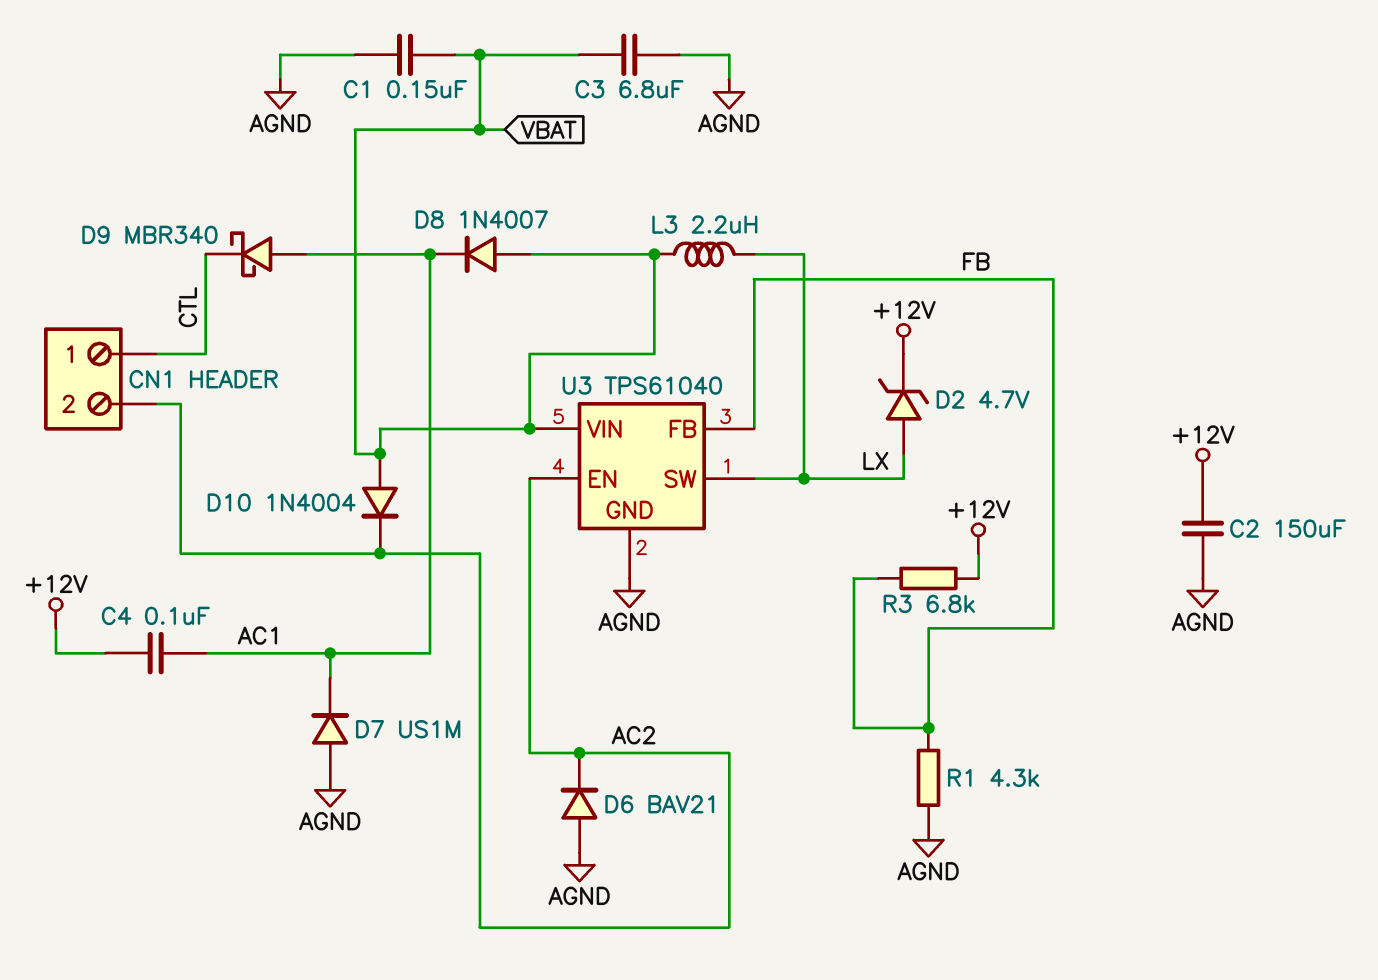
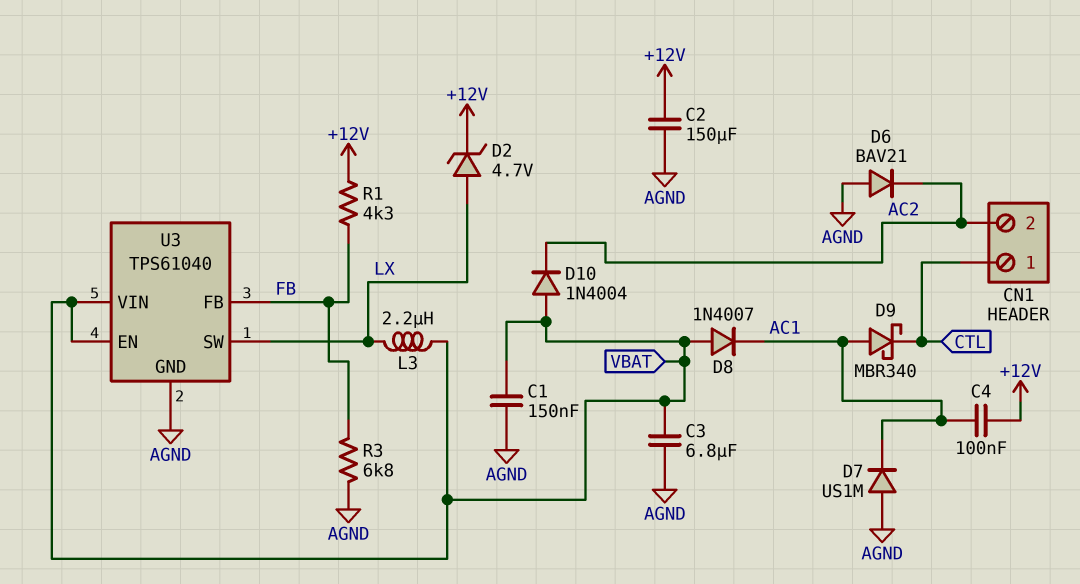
R1: 4.3k (AGND, FB) -> 4.3k (+12V, FB)
R3: 6.8k (+12V, FB) -> 6.8k (AGND, FB)
U3 pin EN: AC2 -> VBAT

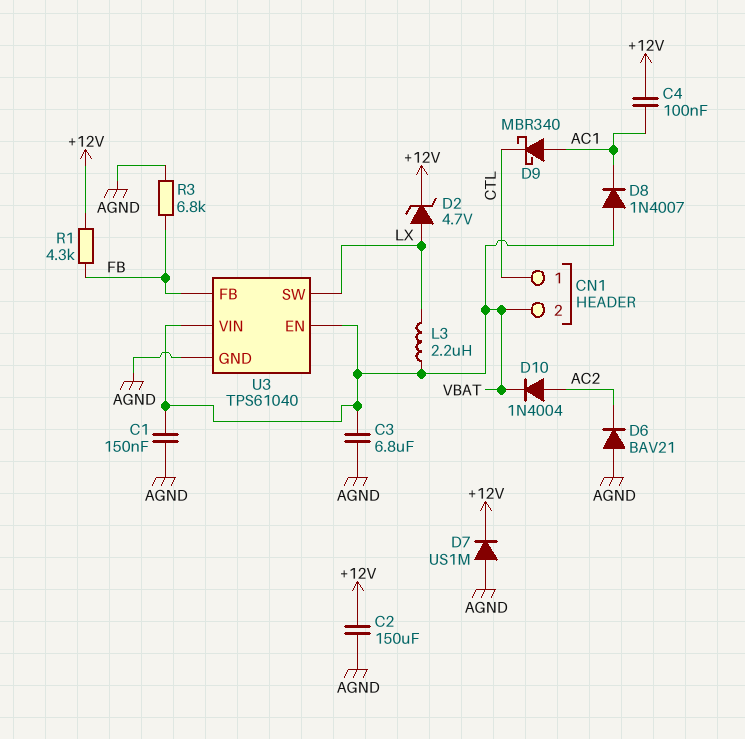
CN1 pin 2: AC2 -> VBAT
D7: diode US1M (A AGND, K AC1) -> diode US1M (A AGND, K +12V)
D10: diode 1N4004 (A VBAT, K AC2) -> diode 1N4004 (A AC2, K VBAT)

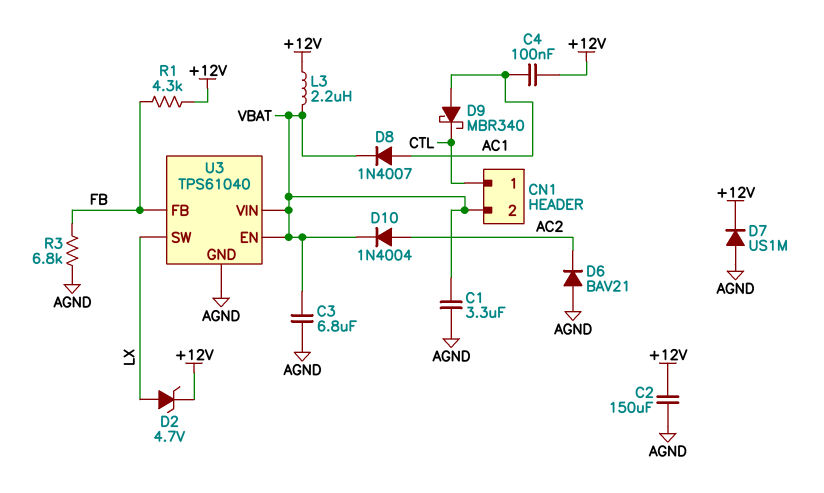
C1: 150nF (AGND, VBAT) -> 3.3uF (AGND, VBAT)
D8: diode 1N4007 (A VBAT, K AC1) -> diode 1N4007 (A AC1, K VBAT)
L3: 2.2uH (LX, VBAT) -> 2.2uH (+12V, VBAT)

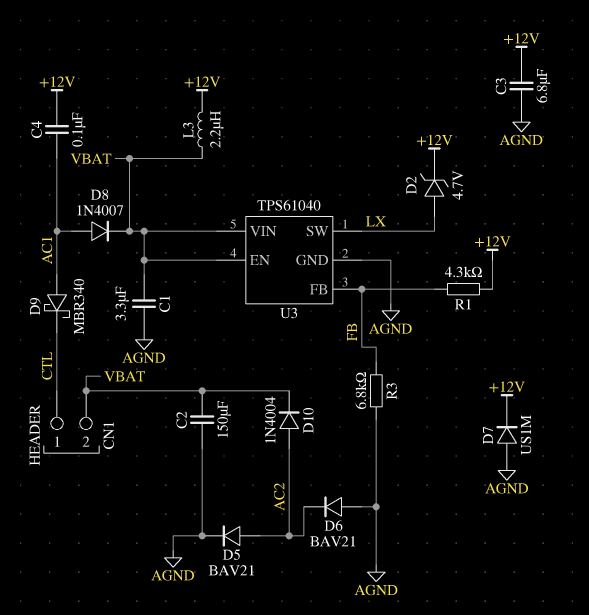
C2: 150uF (+12V, AGND) -> 150uF (AGND, VBAT)
C3: 6.8uF (AGND, VBAT) -> 6.8uF (+12V, AGND)
D5: none -> diode BAV21 (A AC2, K AGND)

